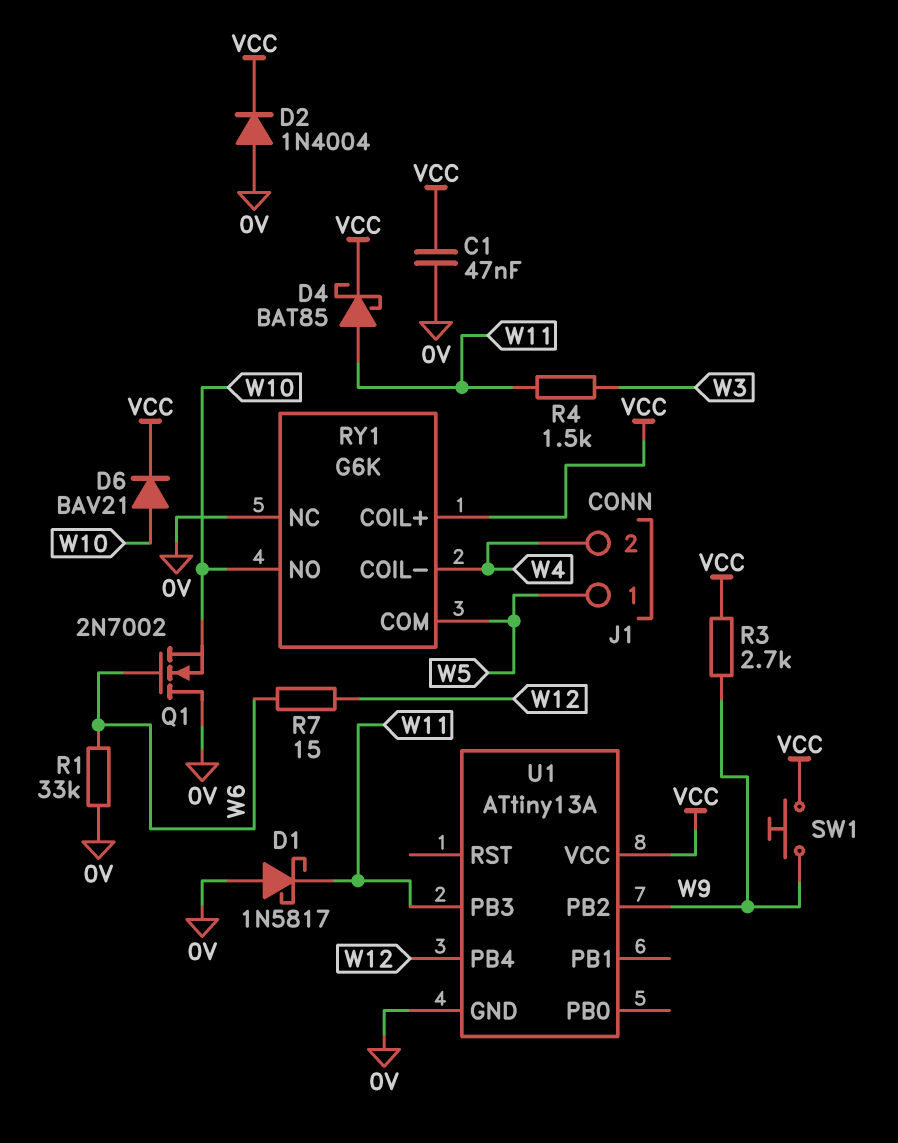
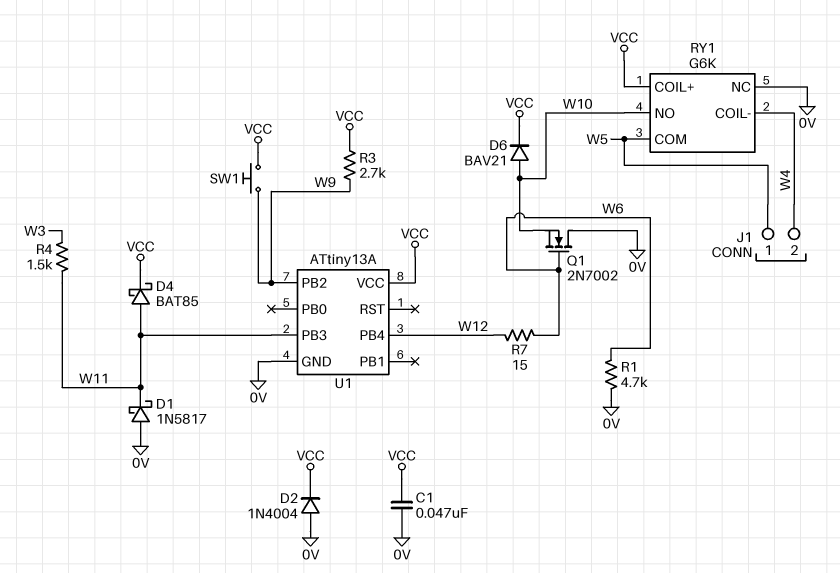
R1: 33k (0V, W6) -> 4.7k (0V, W6)

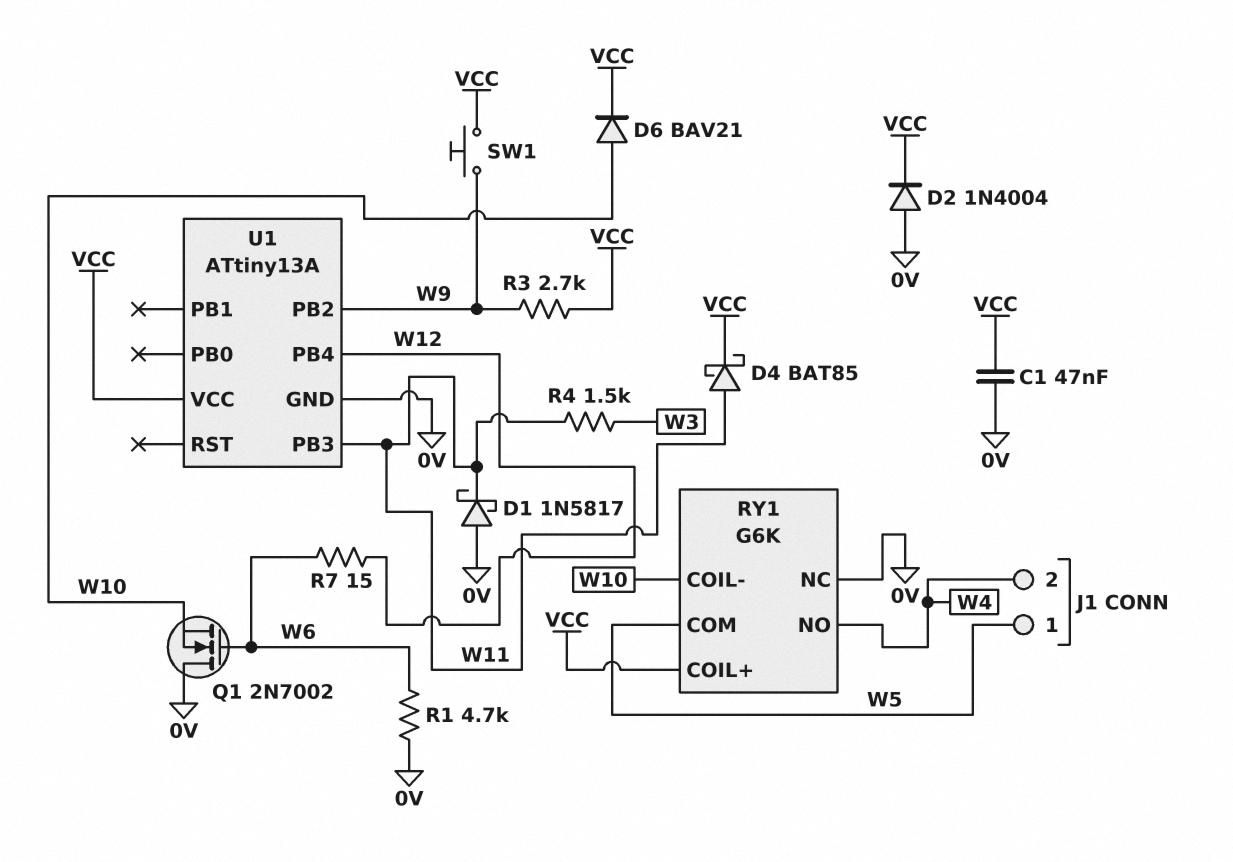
RY1 pin COIL-: W4 -> W10
RY1 pin NO: W10 -> W4

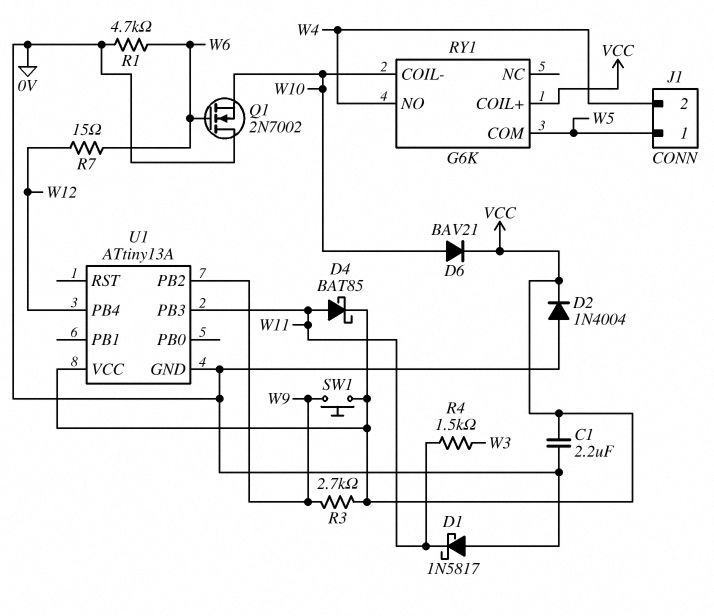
C1: 47nF (0V, VCC) -> 2.2uF (0V, VCC)
RY1 pin NC: 0V -> none

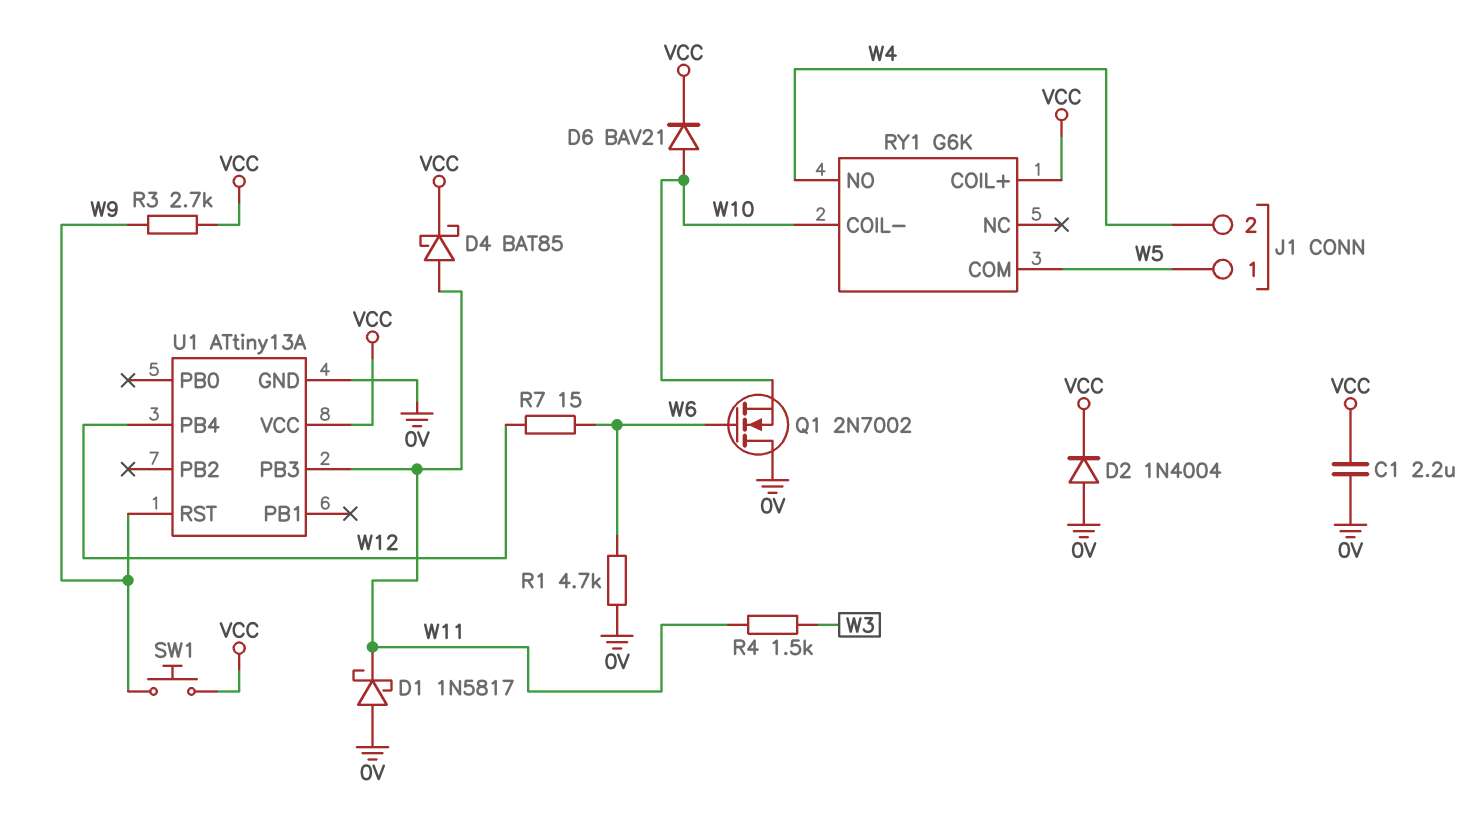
U1 pin PB2: W9 -> none
U1 pin RST: none -> W9

